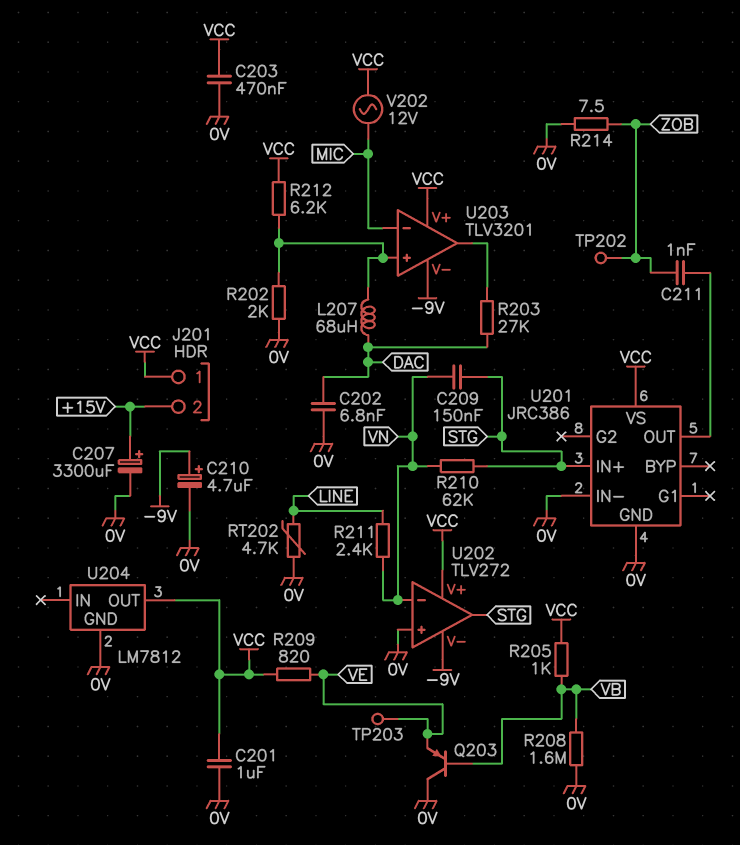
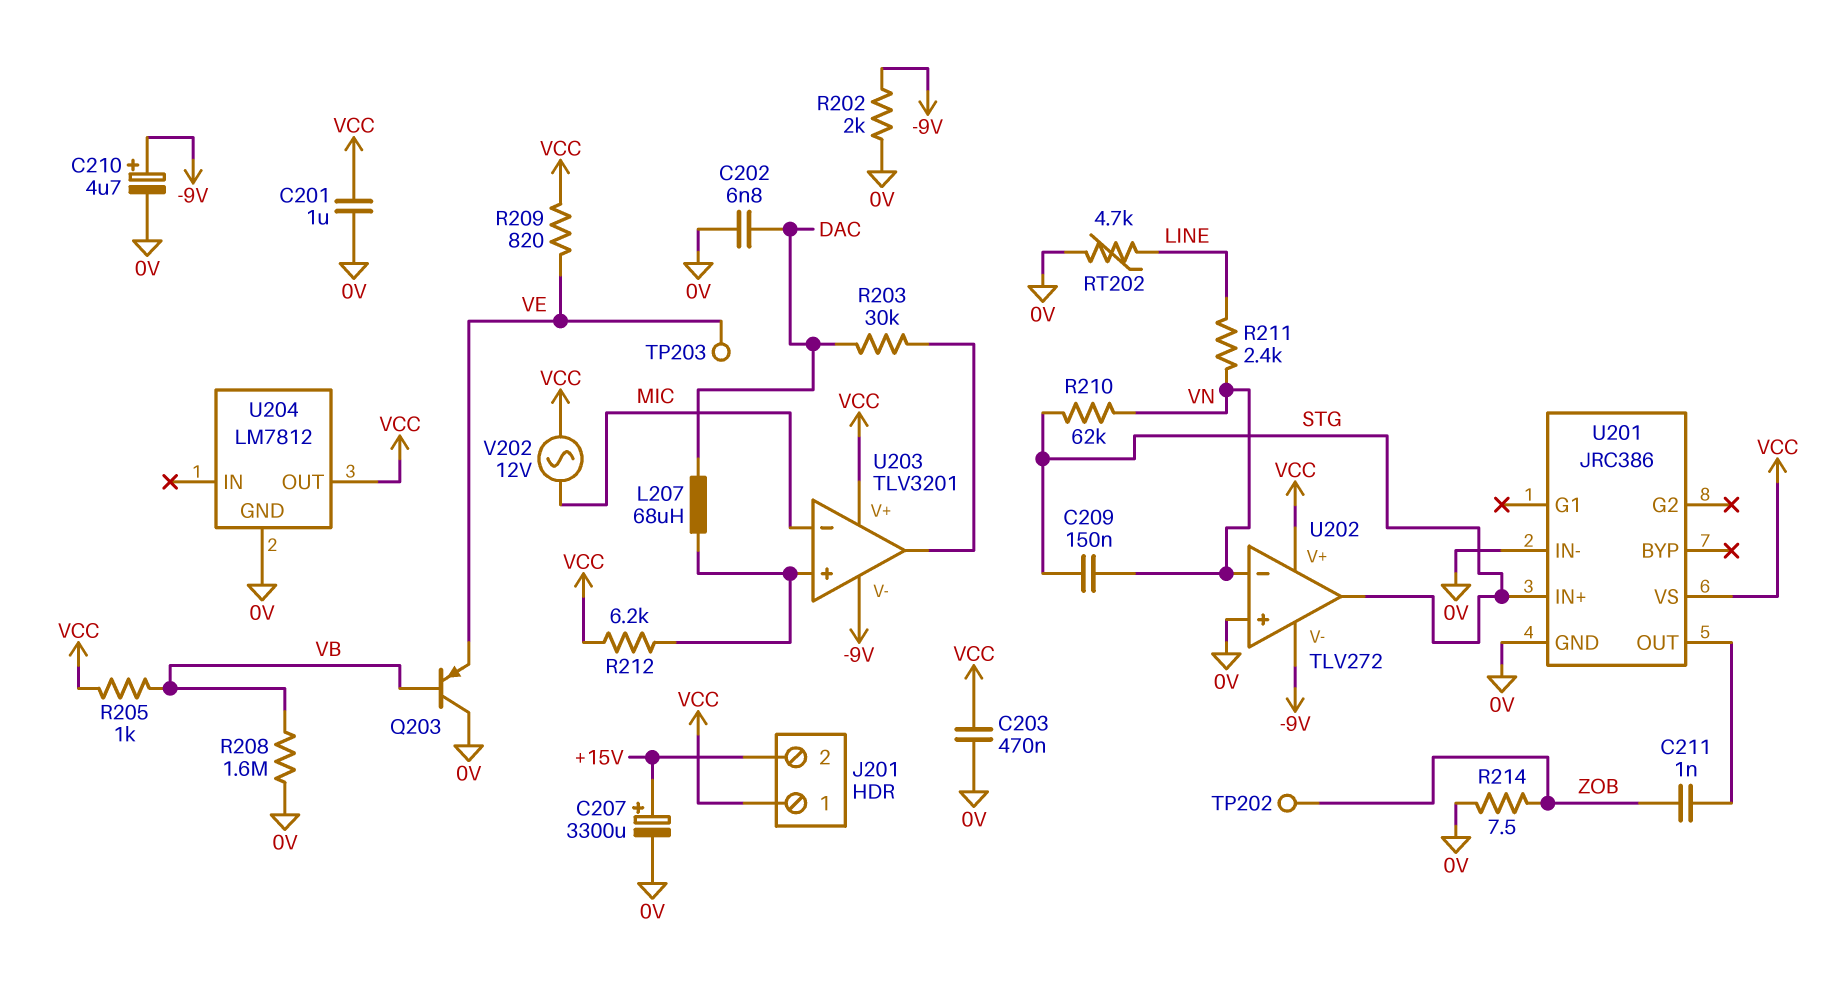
R202: 2k (0V, U203/in+) -> 2k (-9V, 0V)
R203: 27k (DAC, U203/out) -> 30k (DAC, U203/out)

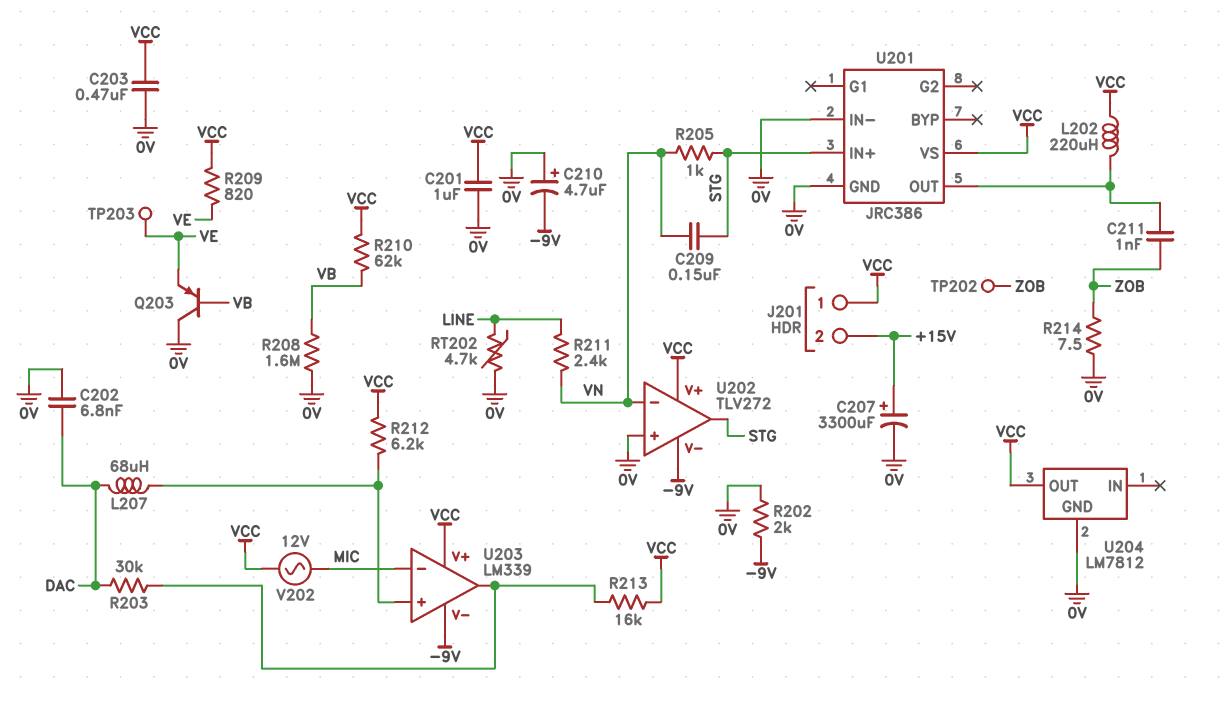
C210: 4.7uF (plus -9V, minus 0V) -> 4.7uF (plus 0V, minus -9V)
L202: none -> 220uH (U201/OUT, VCC)
R205: 1k (VB, VCC) -> 1k (STG, VN)
R210: 62k (STG, VN) -> 62k (VB, VCC)
R213: none -> 16k (U203/out, VCC)
U203: TLV3201 -> LM339

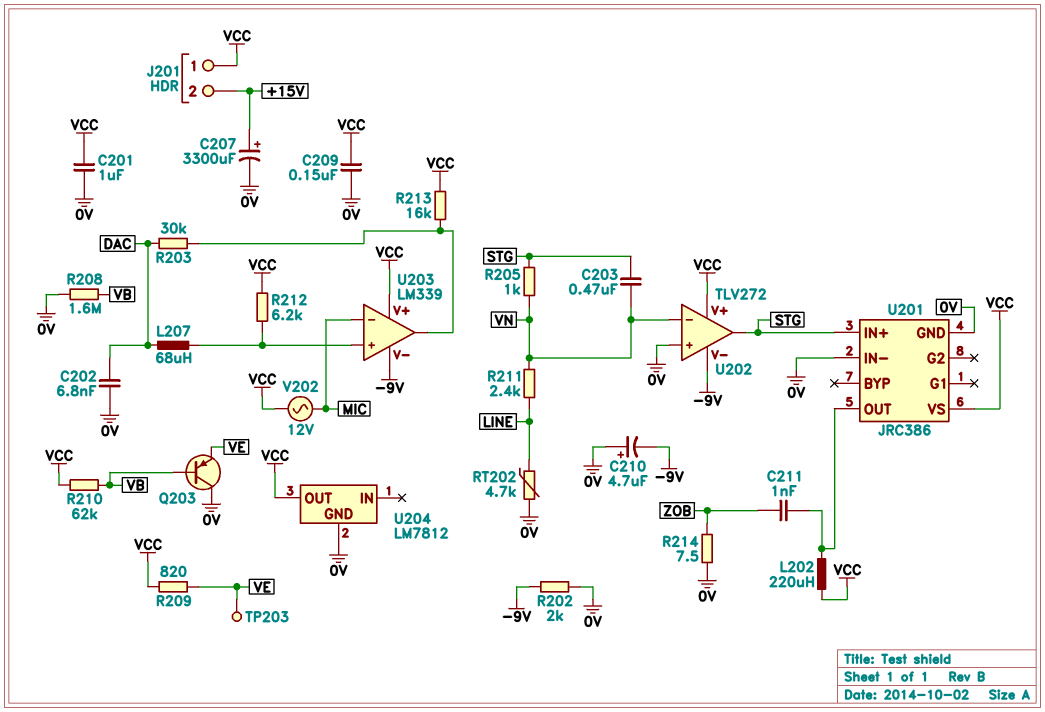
C203: 470nF (0V, VCC) -> 470nF (STG, VN)
C209: 150nF (STG, VN) -> 150nF (0V, VCC)
TP202: test point (ZOB) -> none

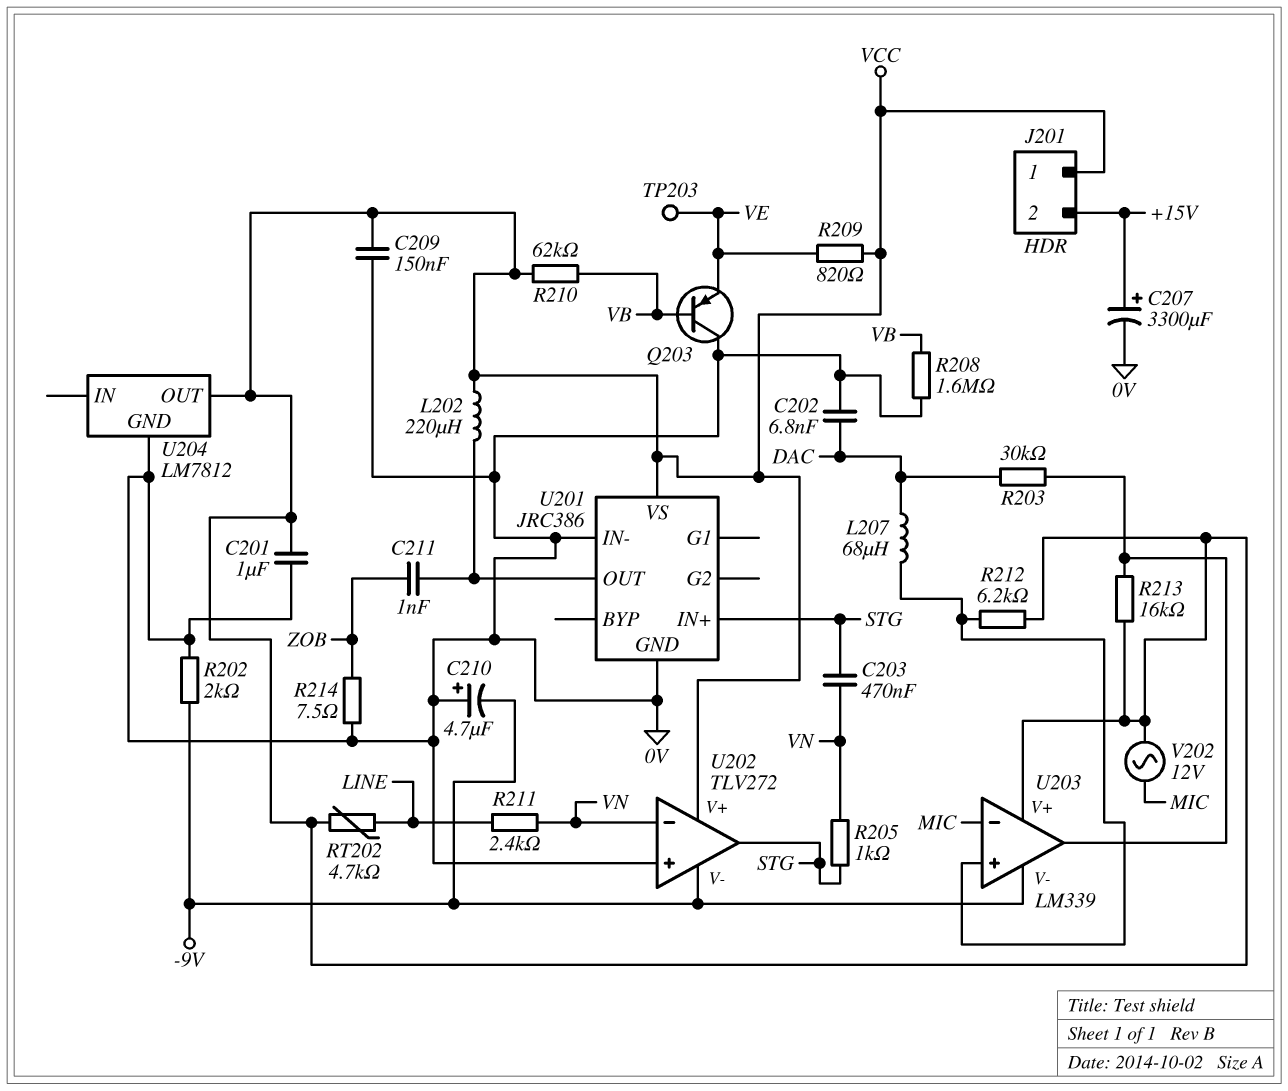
RT202: 4.7k (0V, LINE) -> 4.7k (LINE, VCC)

